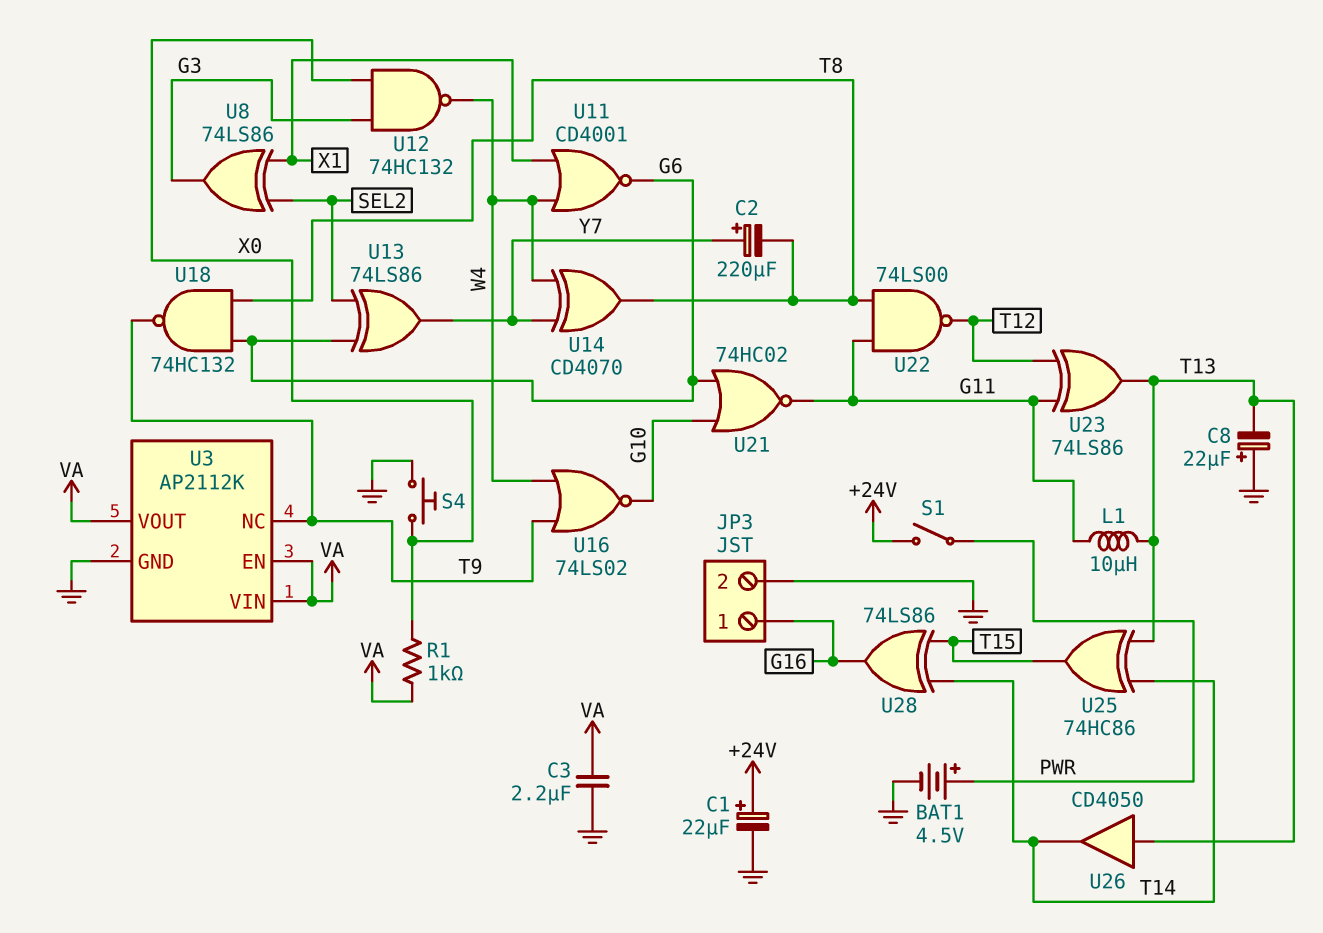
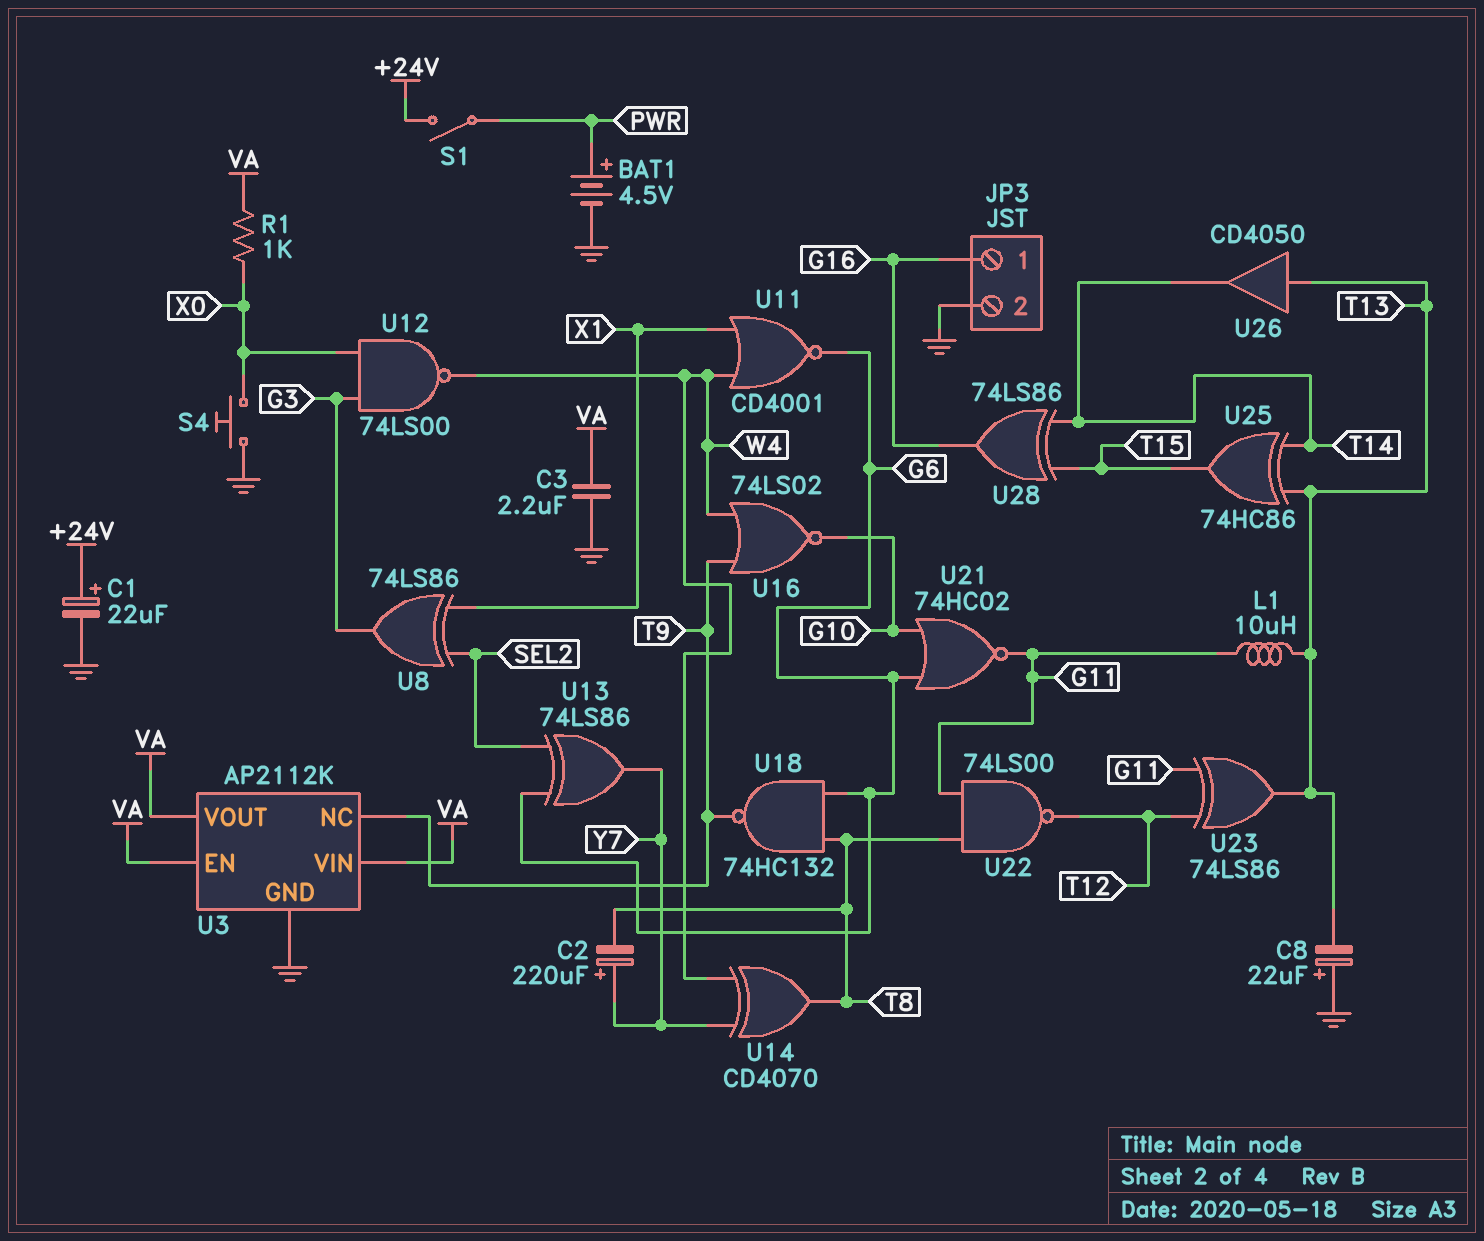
U12: NAND 74HC132 (in G3, in X0, out W4) -> NAND 74LS00 (in G3, in X0, out W4)

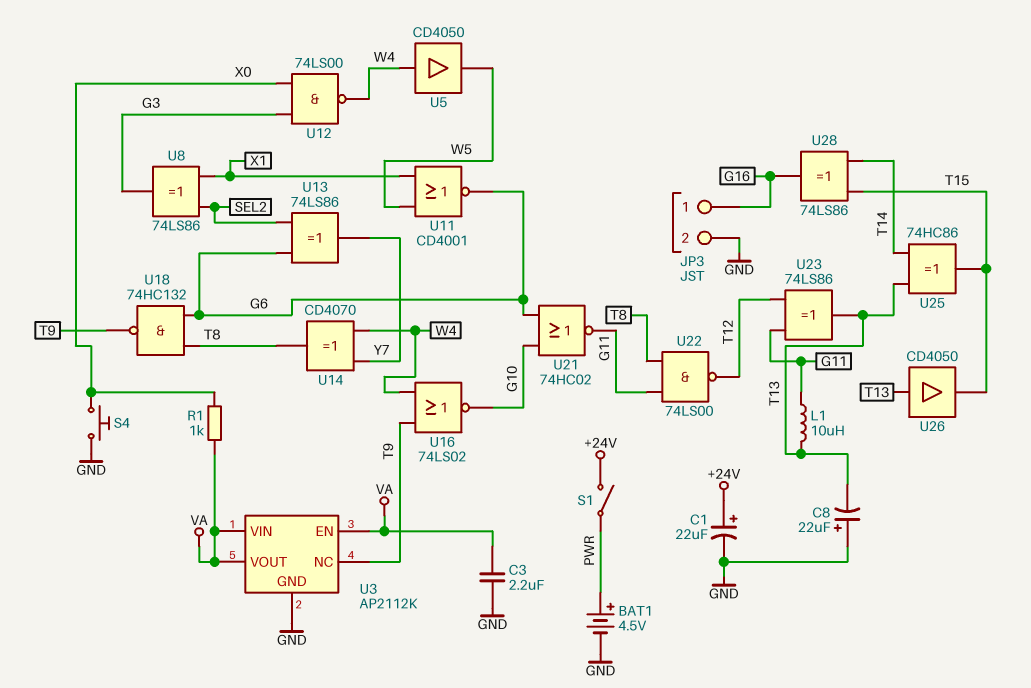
C2: 220uF (plus Y7, minus T8) -> none
U5: none -> buffer CD4050 (in W4, out W5)
U11: NOR CD4001 (in W4, in X1, out G6) -> NOR CD4001 (in W5, in X1, out G6)
U26: buffer CD4050 (in T13, out T14) -> buffer CD4050 (in T13, out T15)

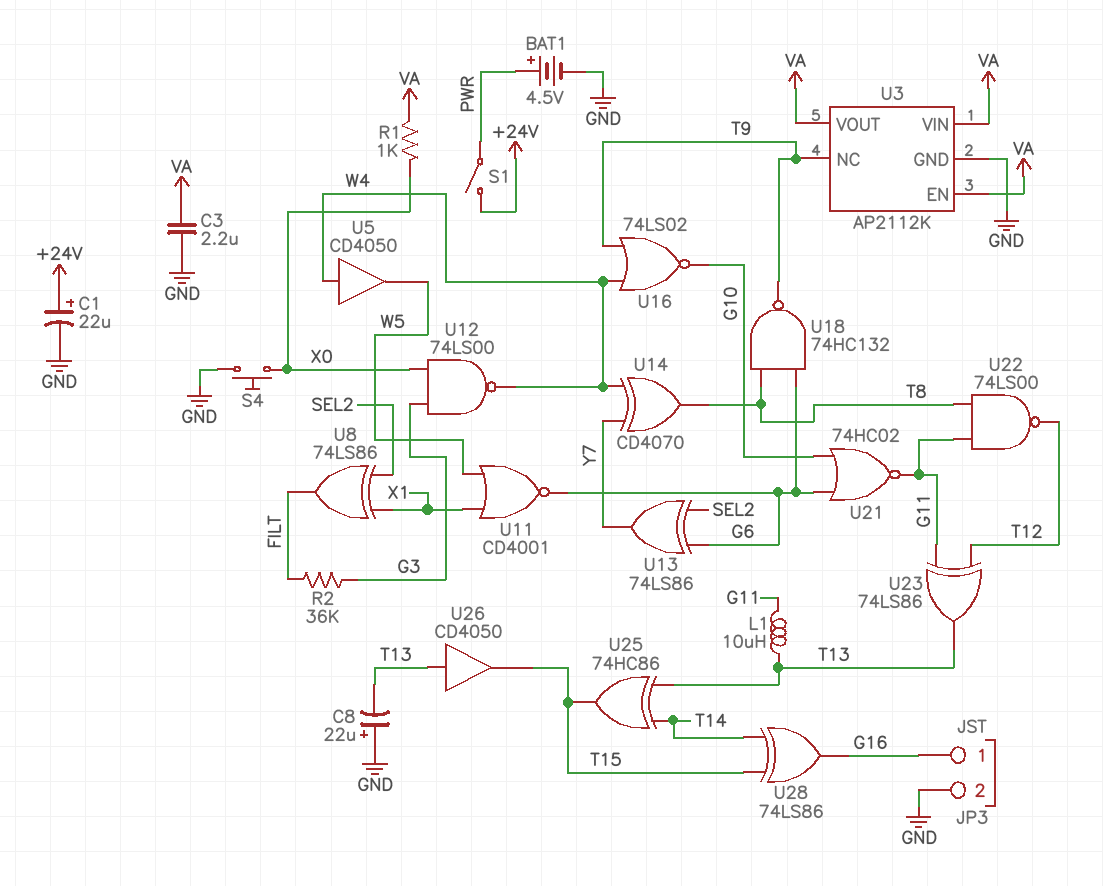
R2: none -> 36k (FILT, G3)
U8: XOR 74LS86 (in SEL2, in X1, out G3) -> XOR 74LS86 (in SEL2, in X1, out FILT)

